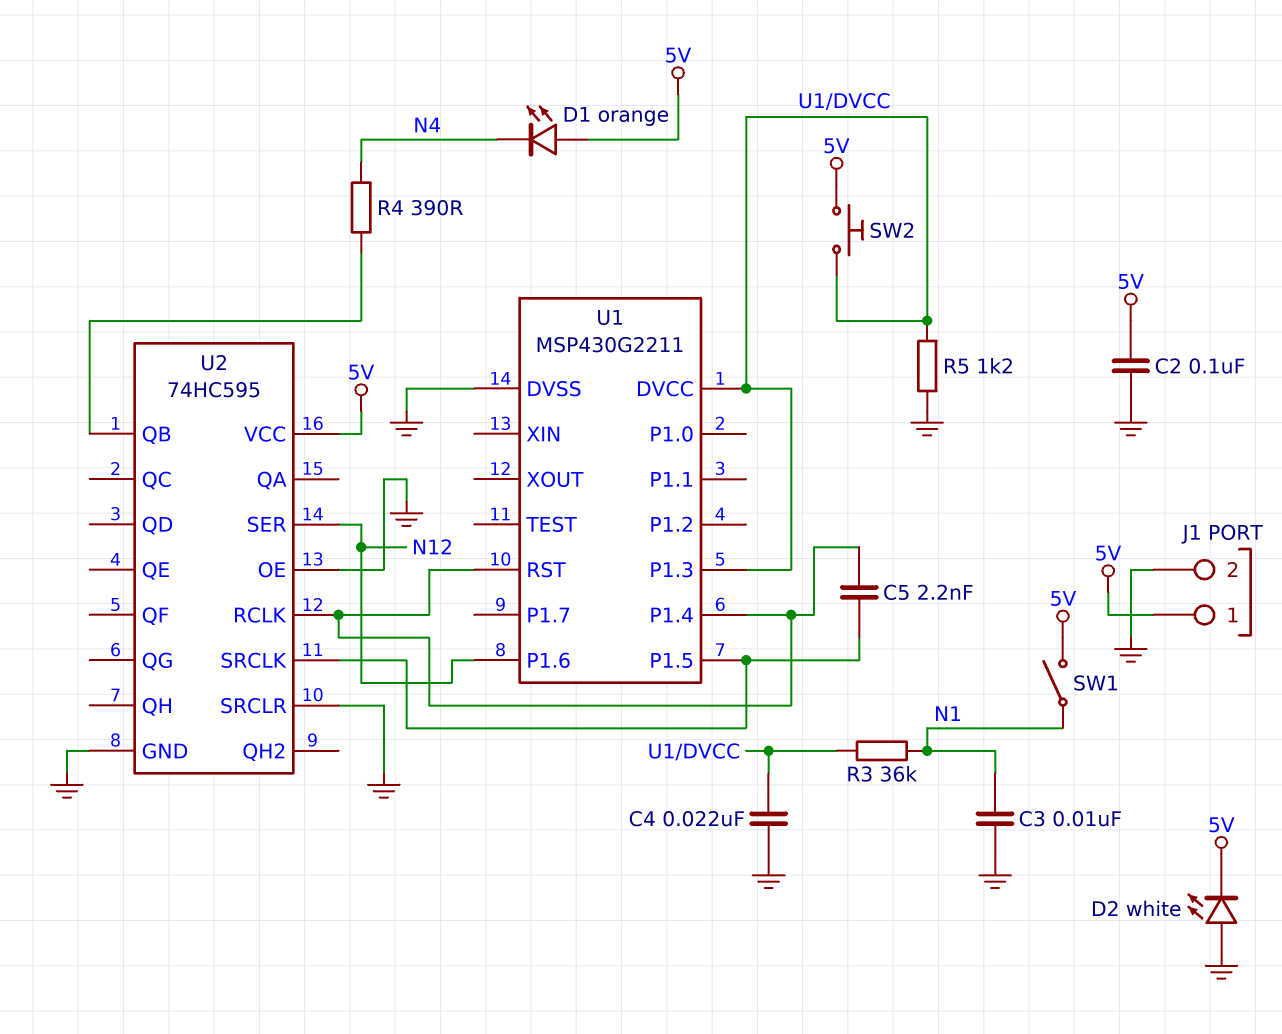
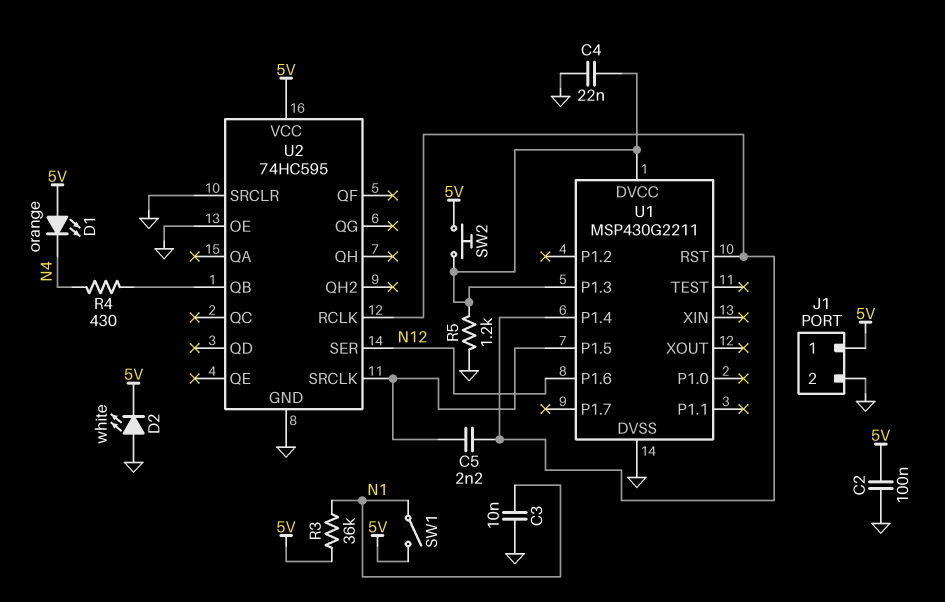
R3: 36k (N1, U1/DVCC) -> 36k (5V, N1)
R4: 390 (N4, U2/QB) -> 430 (N4, U2/QB)

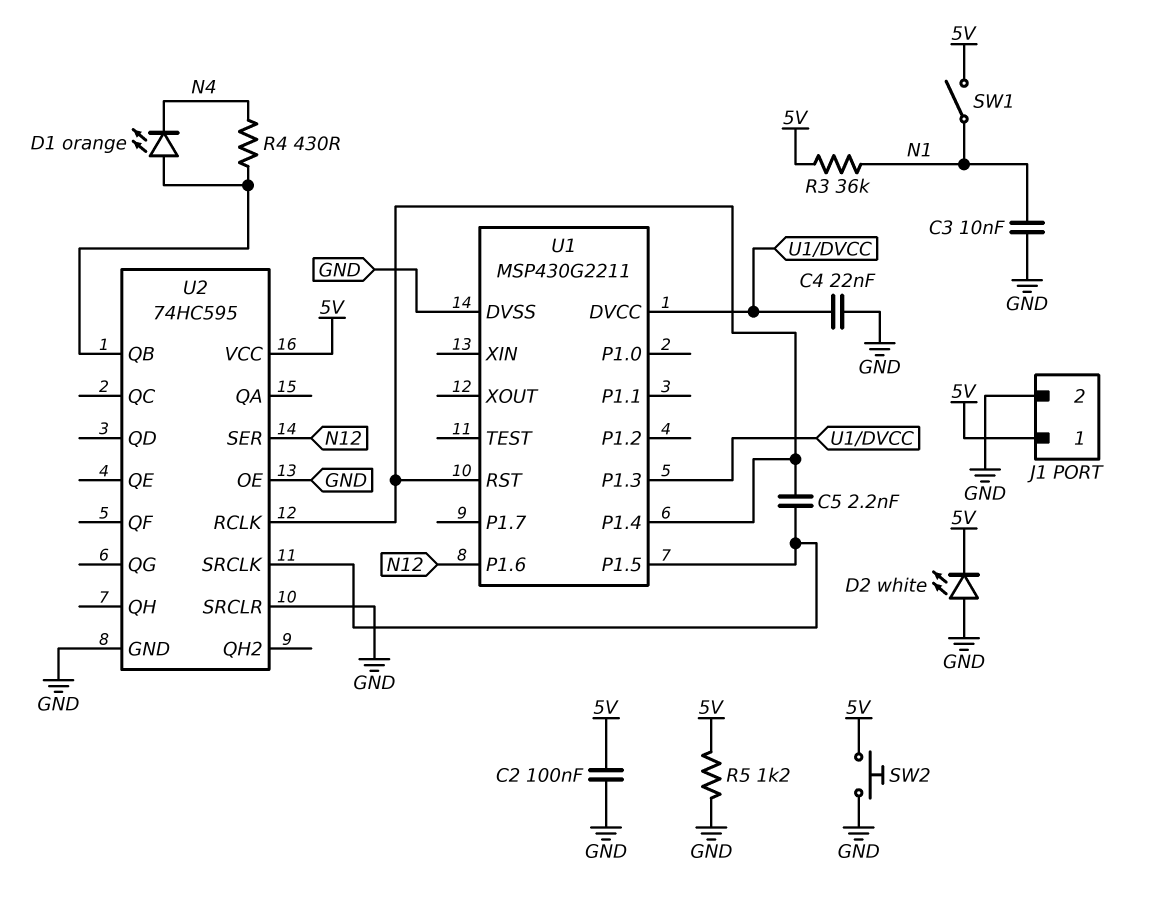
D1: LED orange (A 5V, K N4) -> LED orange (A U2/QB, K N4)
R5: 1.2k (GND, U1/DVCC) -> 1.2k (5V, GND)
SW2: button (5V, U1/DVCC) -> button (5V, GND)

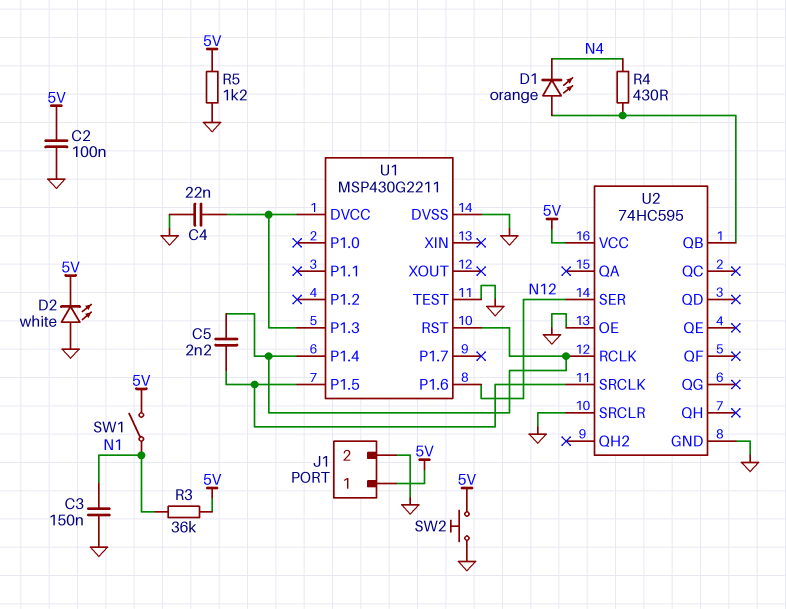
C3: 10nF (GND, N1) -> 150nF (GND, N1)
U1 pin TEST: none -> GND

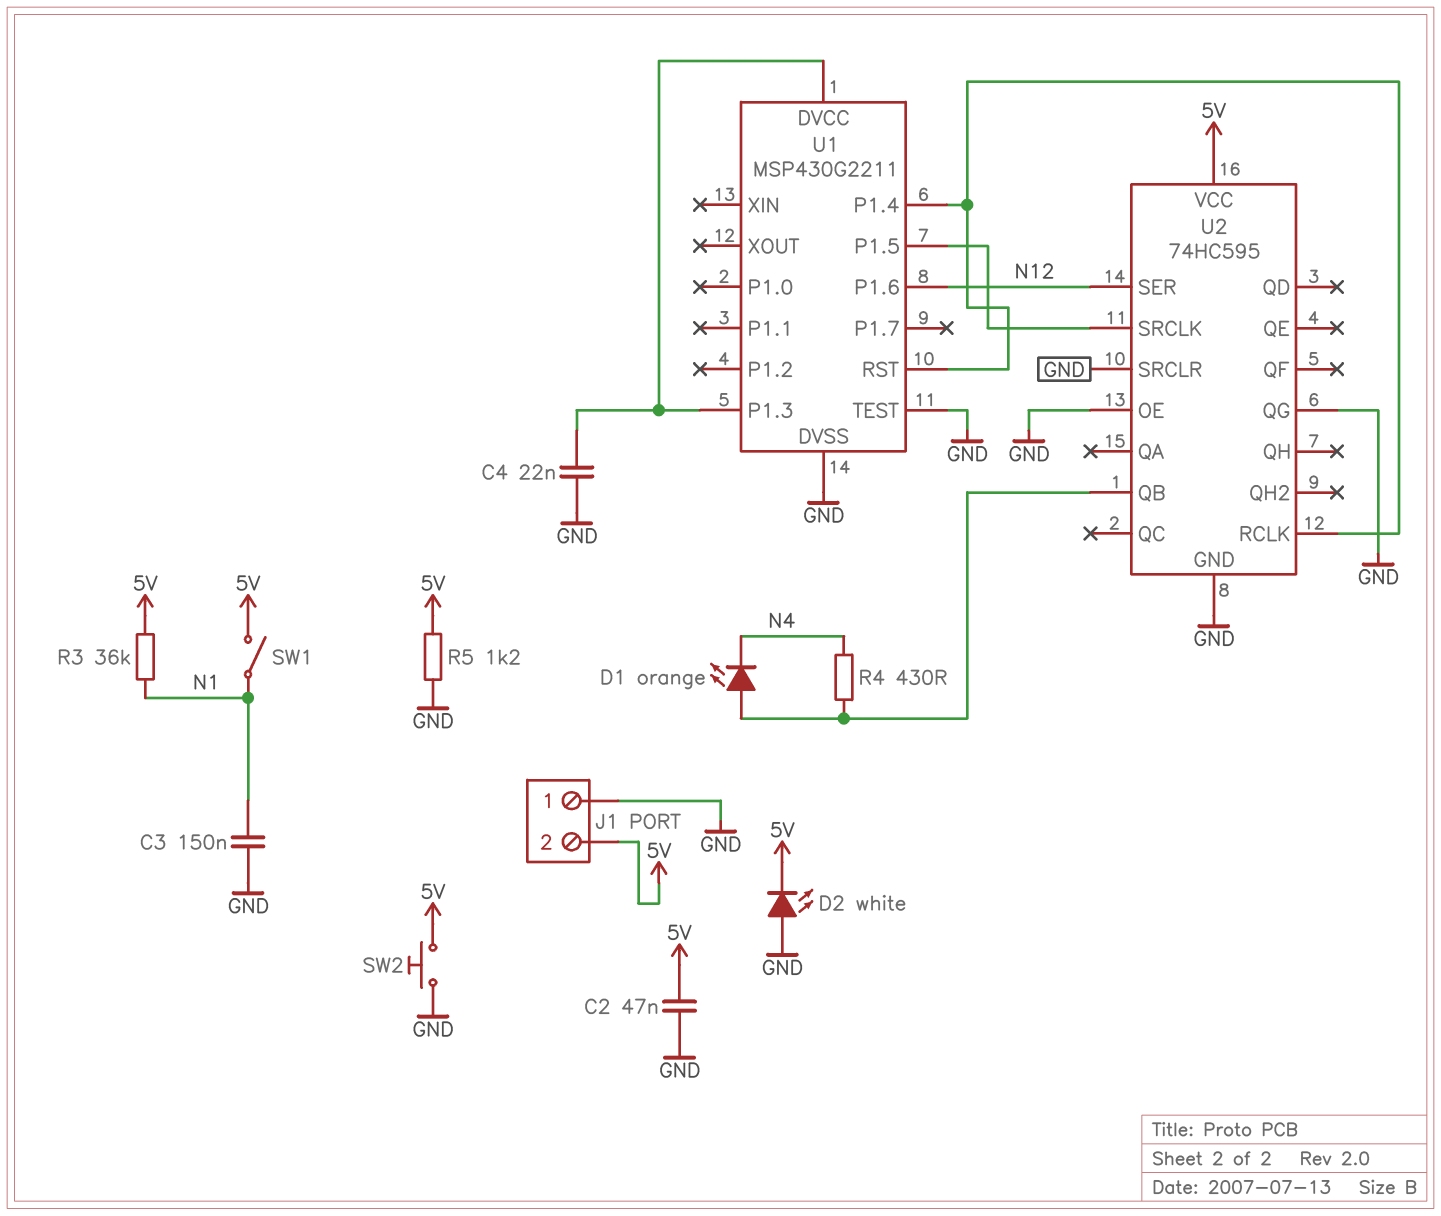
C2: 100nF (5V, GND) -> 47nF (5V, GND)
C5: 2.2nF (U1/P1.4, U1/P1.5) -> none
J1 pin 1: 5V -> GND
J1 pin 2: GND -> 5V
U2 pin QG: none -> GND

